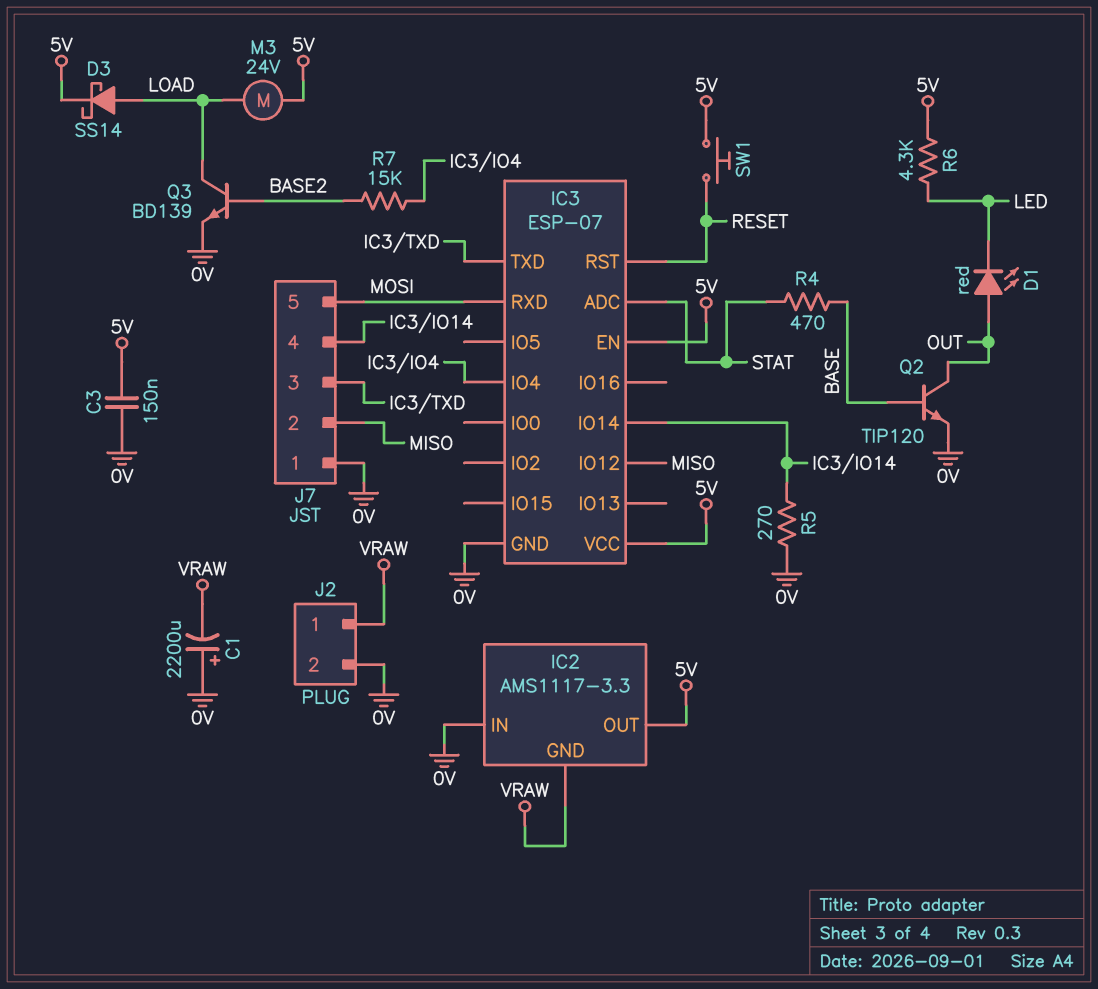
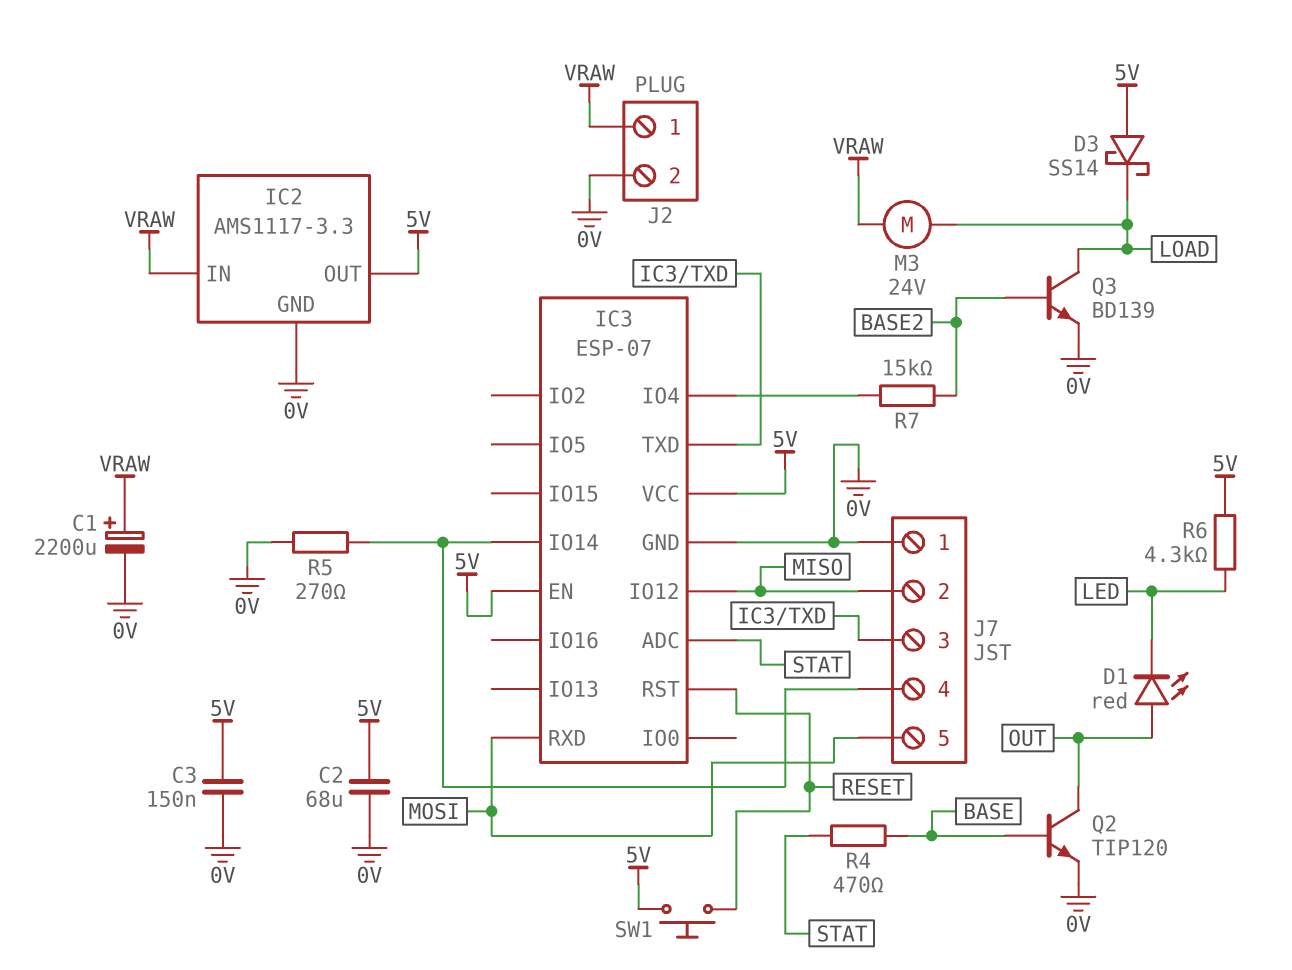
C1: 2200uF (plus 0V, minus VRAW) -> 2200uF (plus VRAW, minus 0V)
C2: none -> 68uF (0V, 5V)
D3: schottky SS14 (A LOAD, K 5V) -> schottky SS14 (A 5V, K LOAD)
IC2 pin GND: VRAW -> 0V
IC2 pin IN: 0V -> VRAW
M3: motor 24V (5V, LOAD) -> motor 24V (LOAD, VRAW)

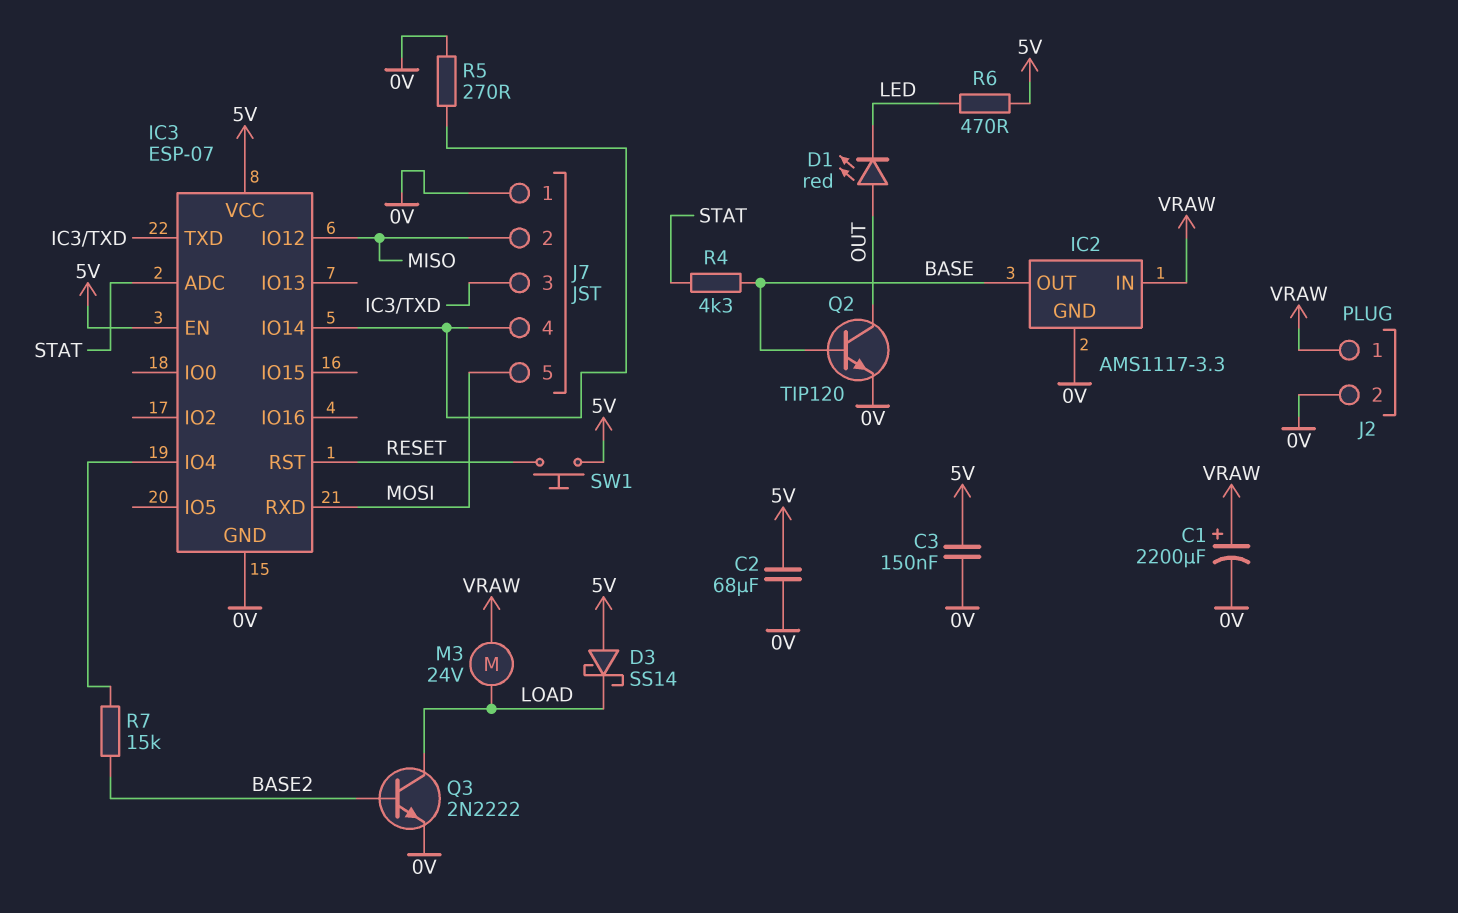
IC2 pin OUT: 5V -> BASE
Q3: NPN BD139 (B BASE2, C LOAD, E 0V) -> NPN 2N2222 (B BASE2, C LOAD, E 0V)
R4: 470 (BASE, STAT) -> 4.3k (BASE, STAT)
R6: 4.3k (5V, LED) -> 470 (5V, LED)

